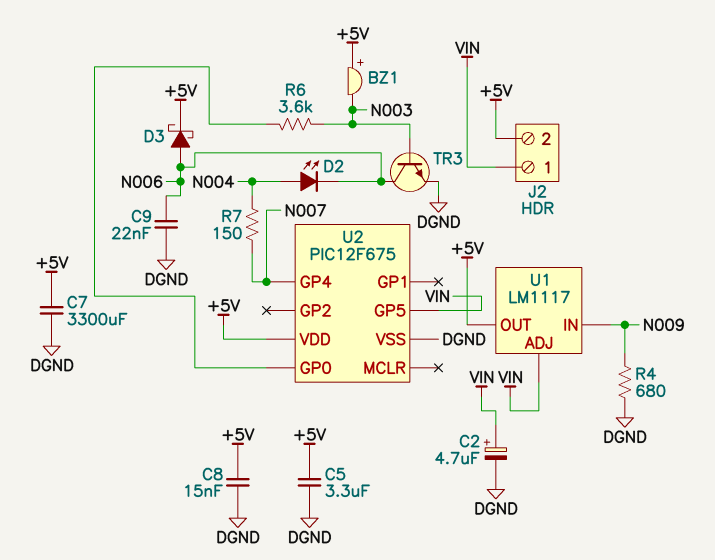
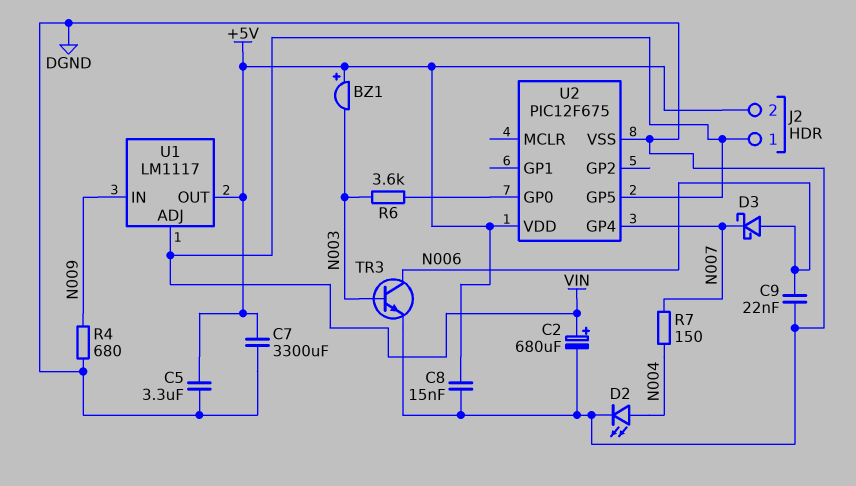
C2: 4.7uF (plus VIN, minus DGND) -> 680uF (plus VIN, minus DGND)
D2: LED (A N004, K N006) -> LED (A N004, K DGND)
D3: schottky (A N006, K +5V) -> schottky (A N006, K N007)

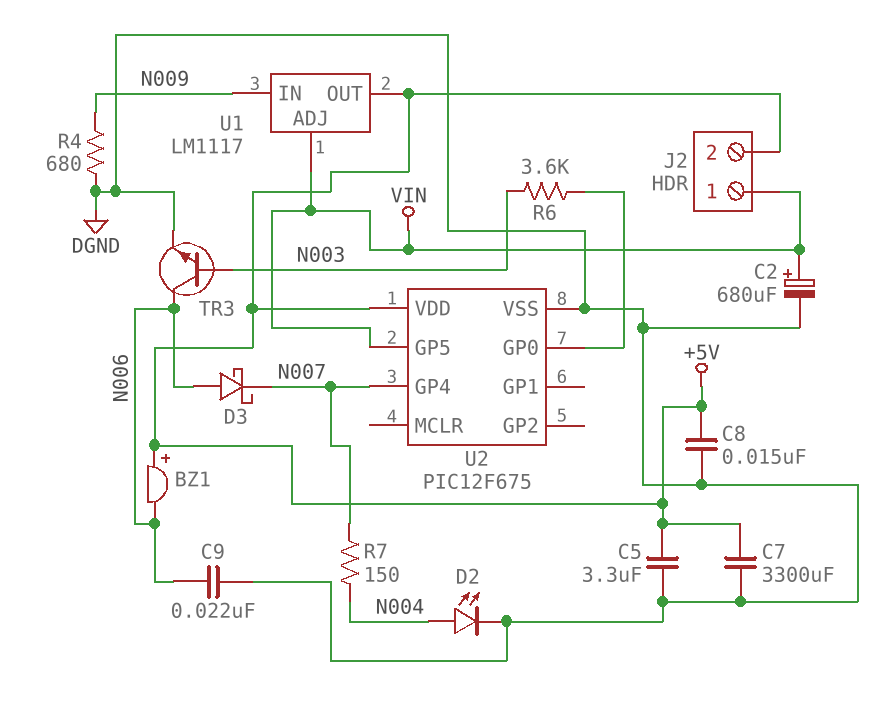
BZ1: buzzer (plus +5V, minus N003) -> buzzer (plus +5V, minus N006)

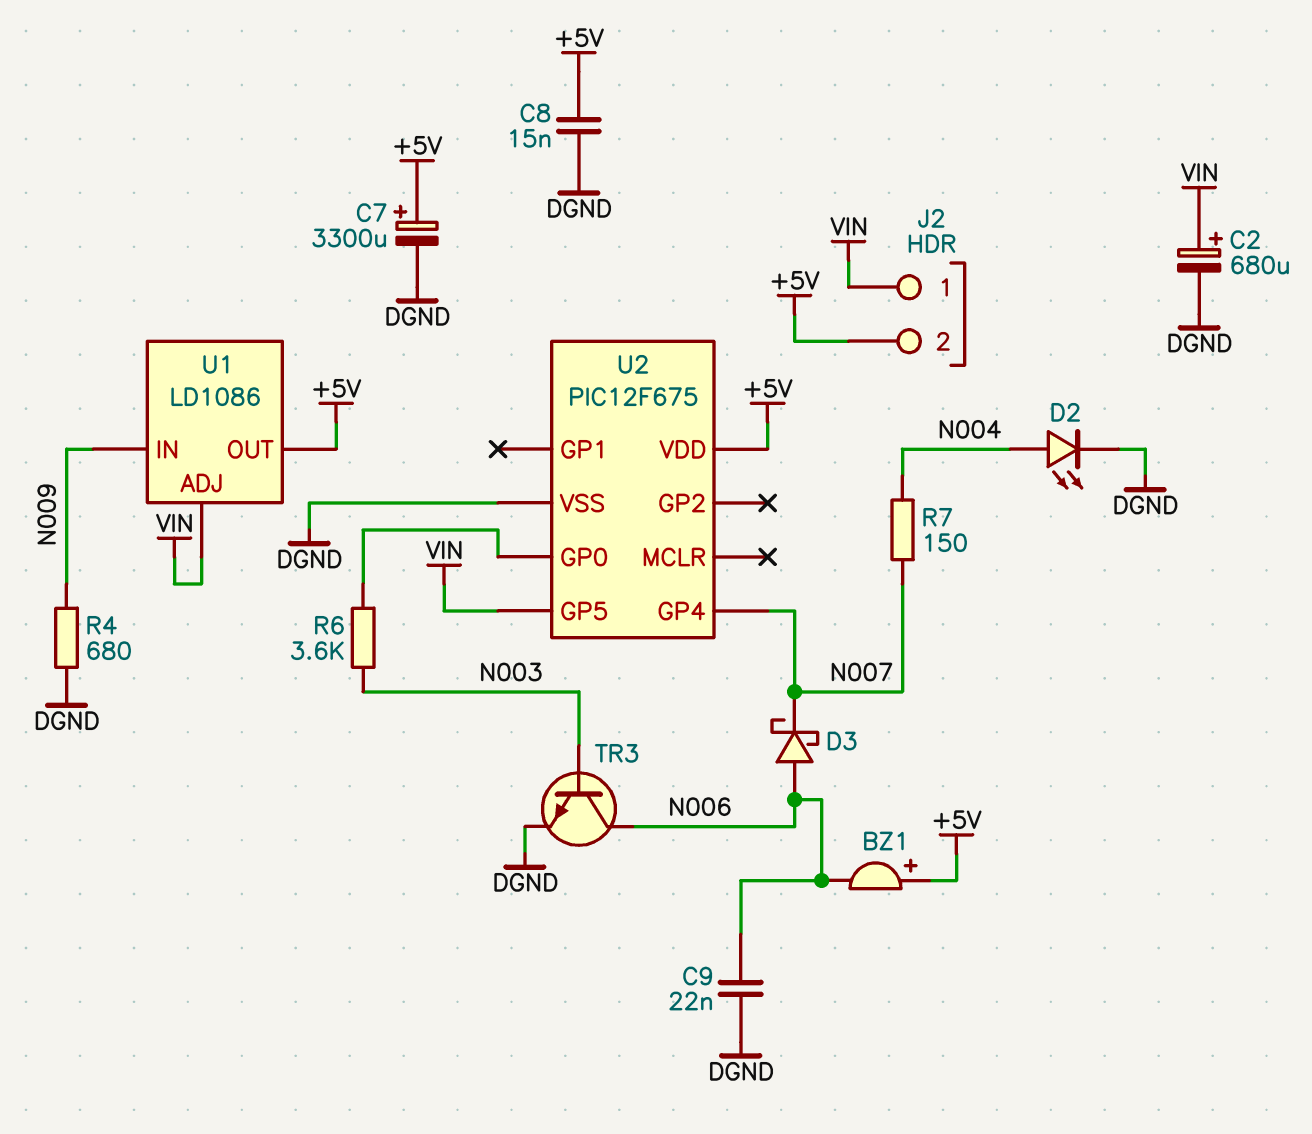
C5: 3.3uF (+5V, DGND) -> none
C7: 3300uF (+5V, DGND) -> 3300uF (plus +5V, minus DGND)
U1: LM1117 -> LD1086

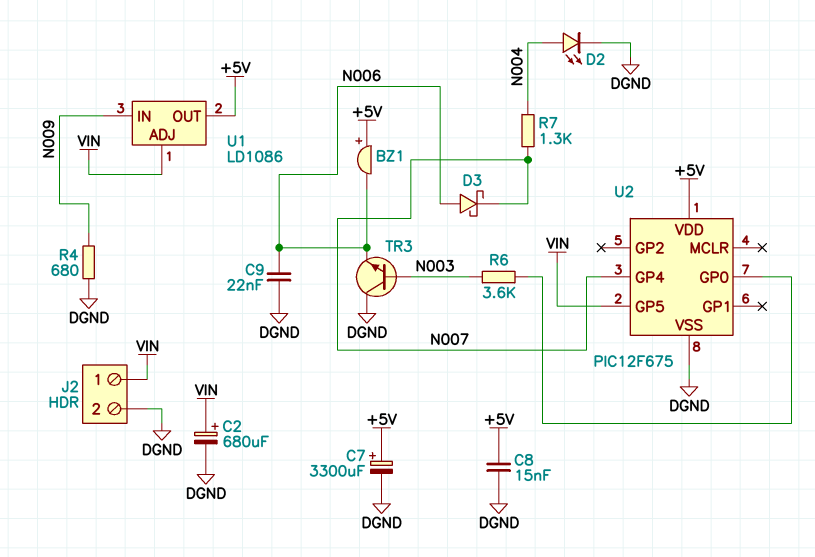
J2 pin 2: +5V -> DGND
R7: 150 (N004, N007) -> 1.3k (N004, N007)
TR3: NPN (B N003, C N006, E DGND) -> NPN (B N003, C DGND, E N006)

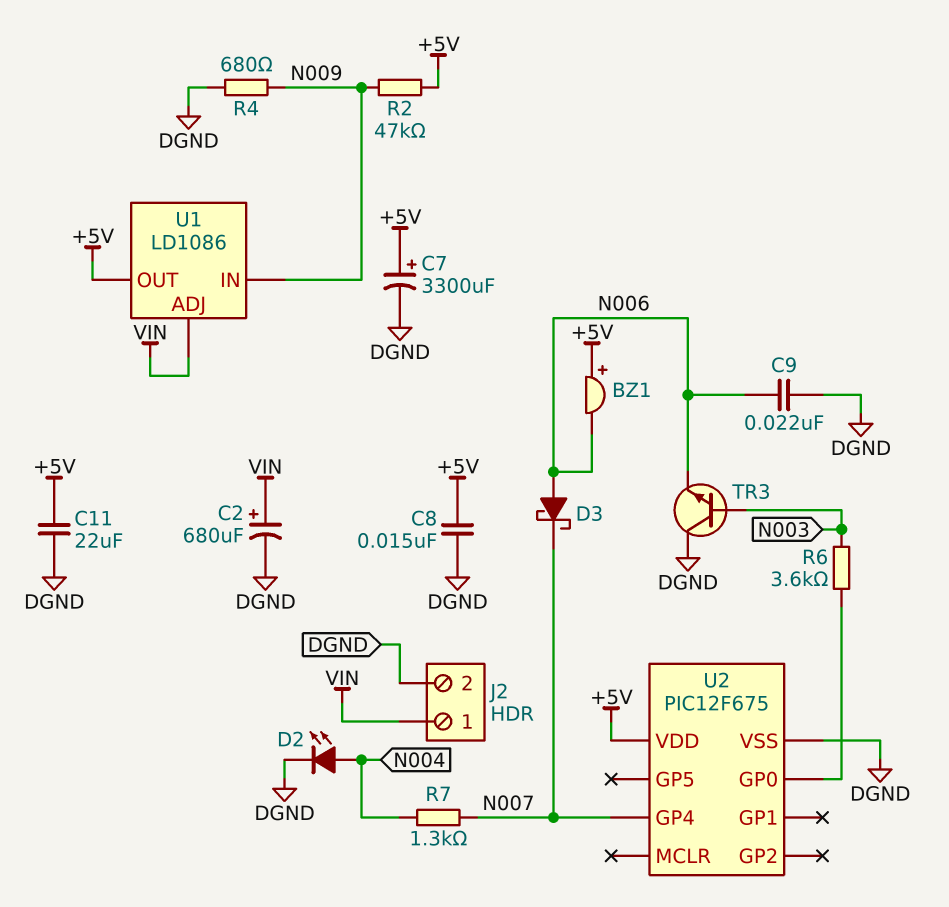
C11: none -> 22uF (+5V, DGND)
R2: none -> 47k (+5V, N009)
U2 pin GP5: VIN -> none

